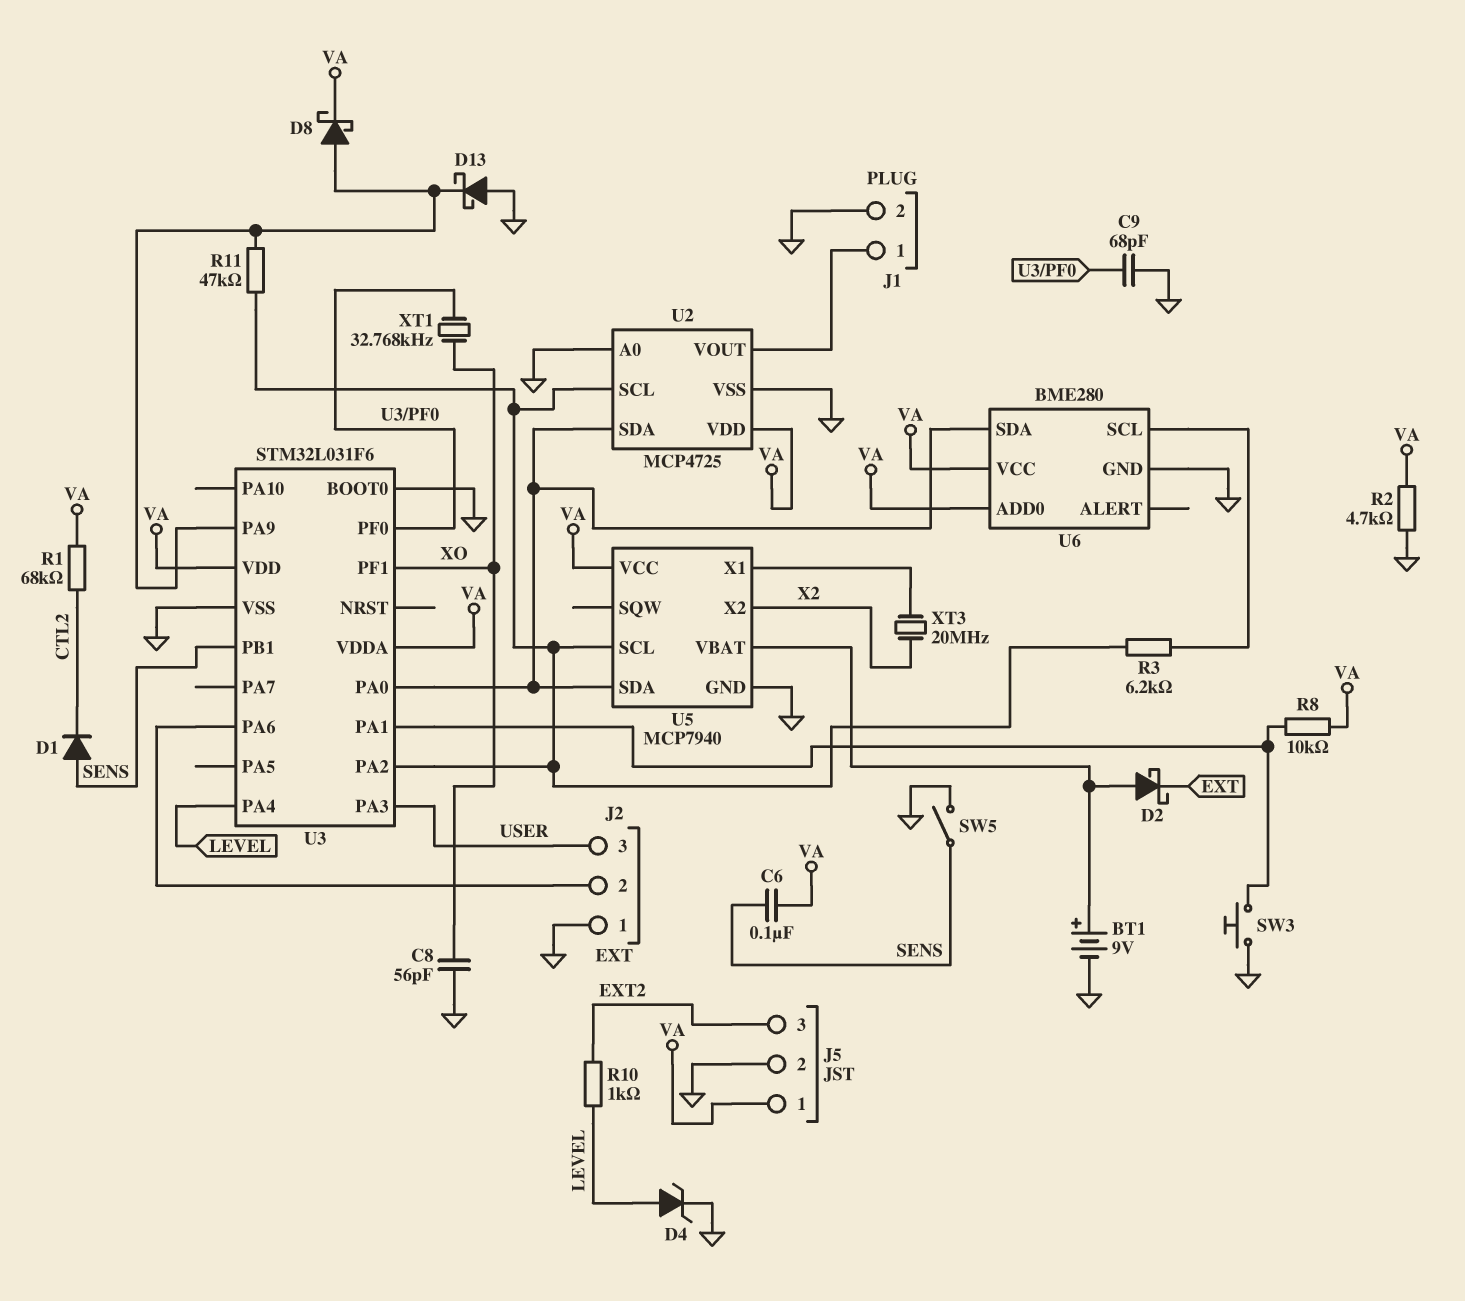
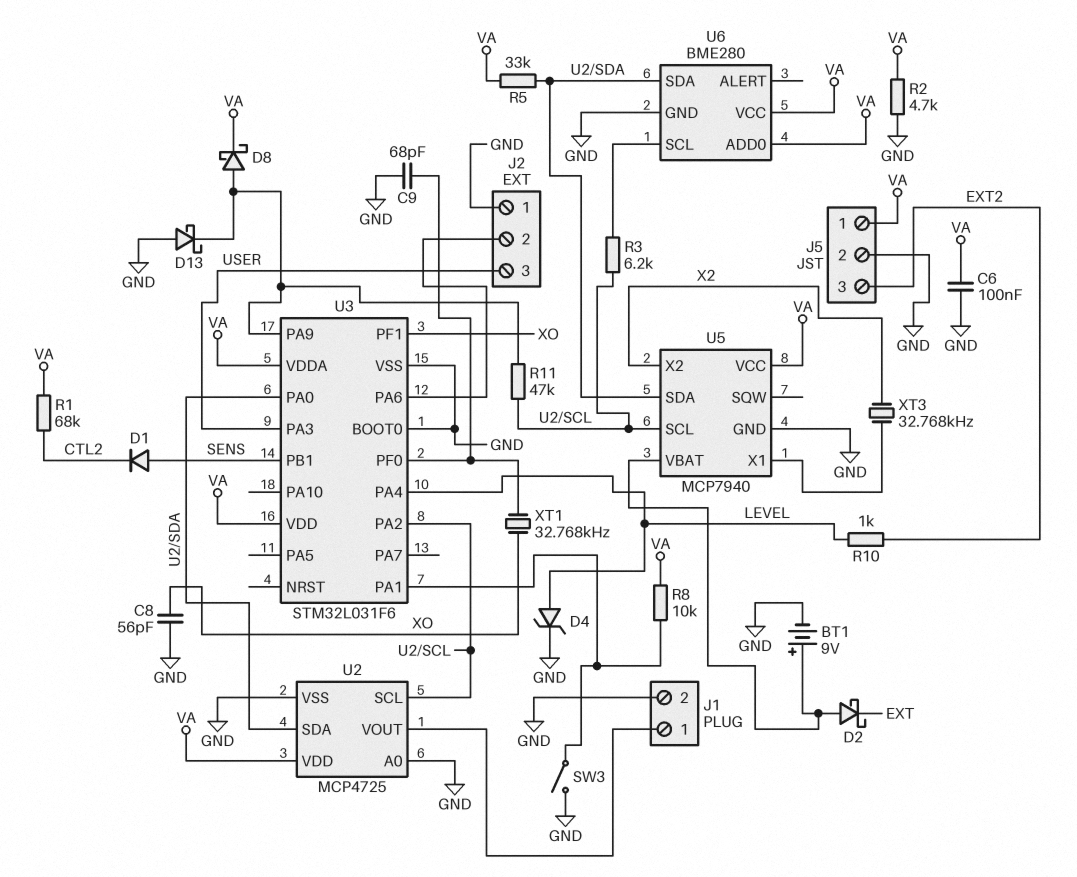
C6: 100nF (SENS, VA) -> 100nF (GND, VA)
R5: none -> 33k (U2/SDA, VA)
SW3: button (GND, U3/PA1) -> switch (GND, U3/PA1)
SW5: switch (GND, SENS) -> none
XT3: 20MHz (U5/X1, X2) -> 32.768kHz (U5/X1, X2)

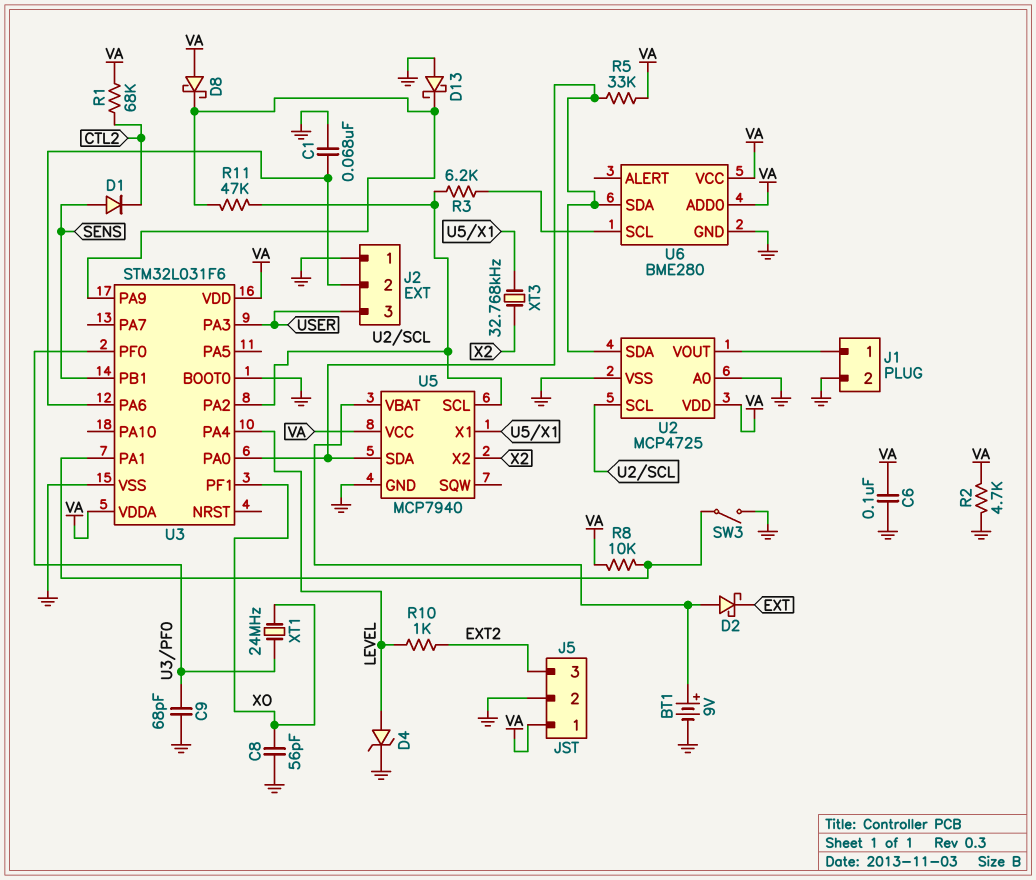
C1: none -> 68nF (GND, J2/2)
D8: schottky (A U3/PA9, K VA) -> schottky (A VA, K U3/PA9)
XT1: 32.768kHz (U3/PF0, XO) -> 24MHz (U3/PF0, XO)

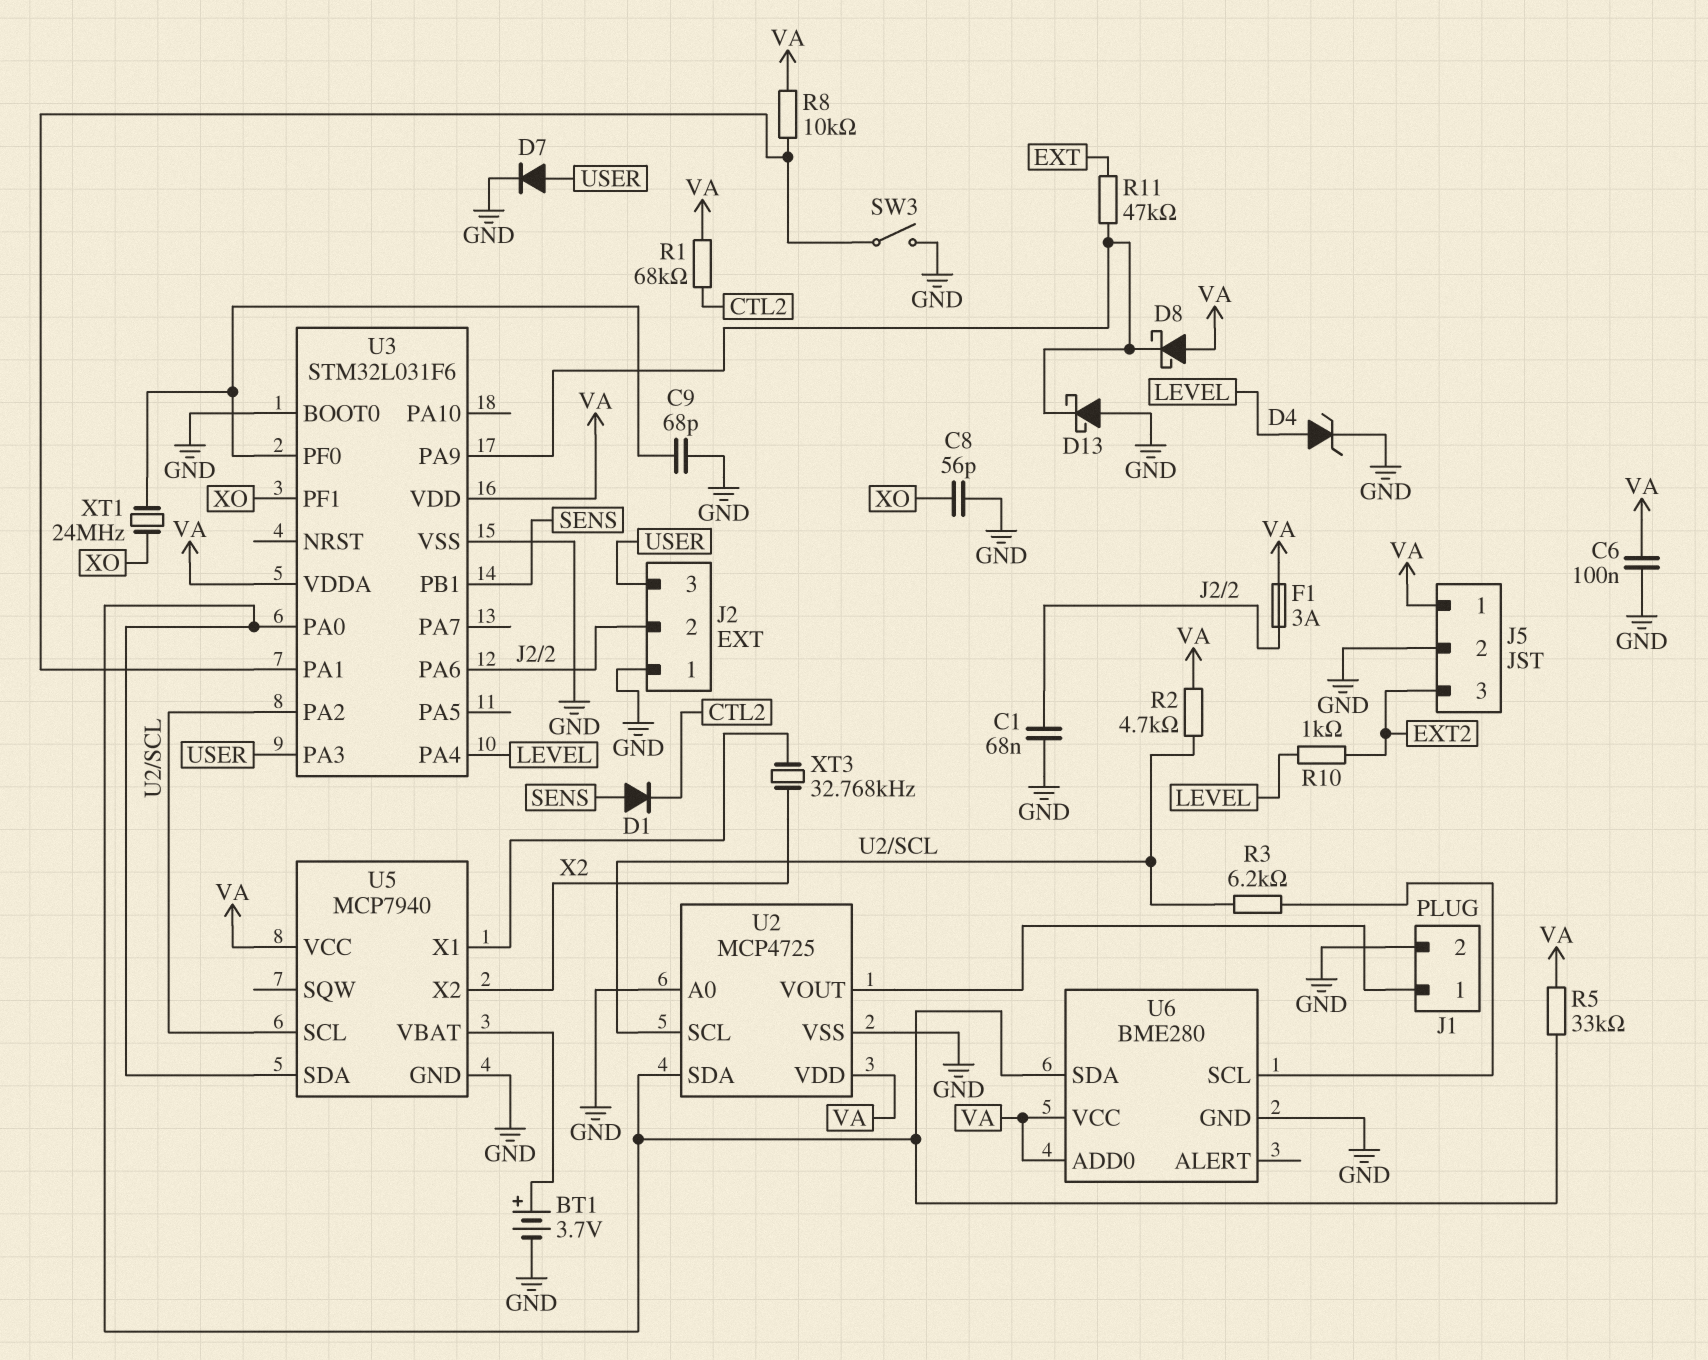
BT1: 9V (plus U5/VBAT, minus GND) -> 3.7V (plus U5/VBAT, minus GND)
D2: schottky (A U5/VBAT, K EXT) -> none
D7: none -> diode (A USER, K GND)
F1: none -> 3A (J2/2, VA)
R2: 4.7k (GND, VA) -> 4.7k (U2/SCL, VA)
R11: 47k (U2/SCL, U3/PA9) -> 47k (EXT, U3/PA9)

